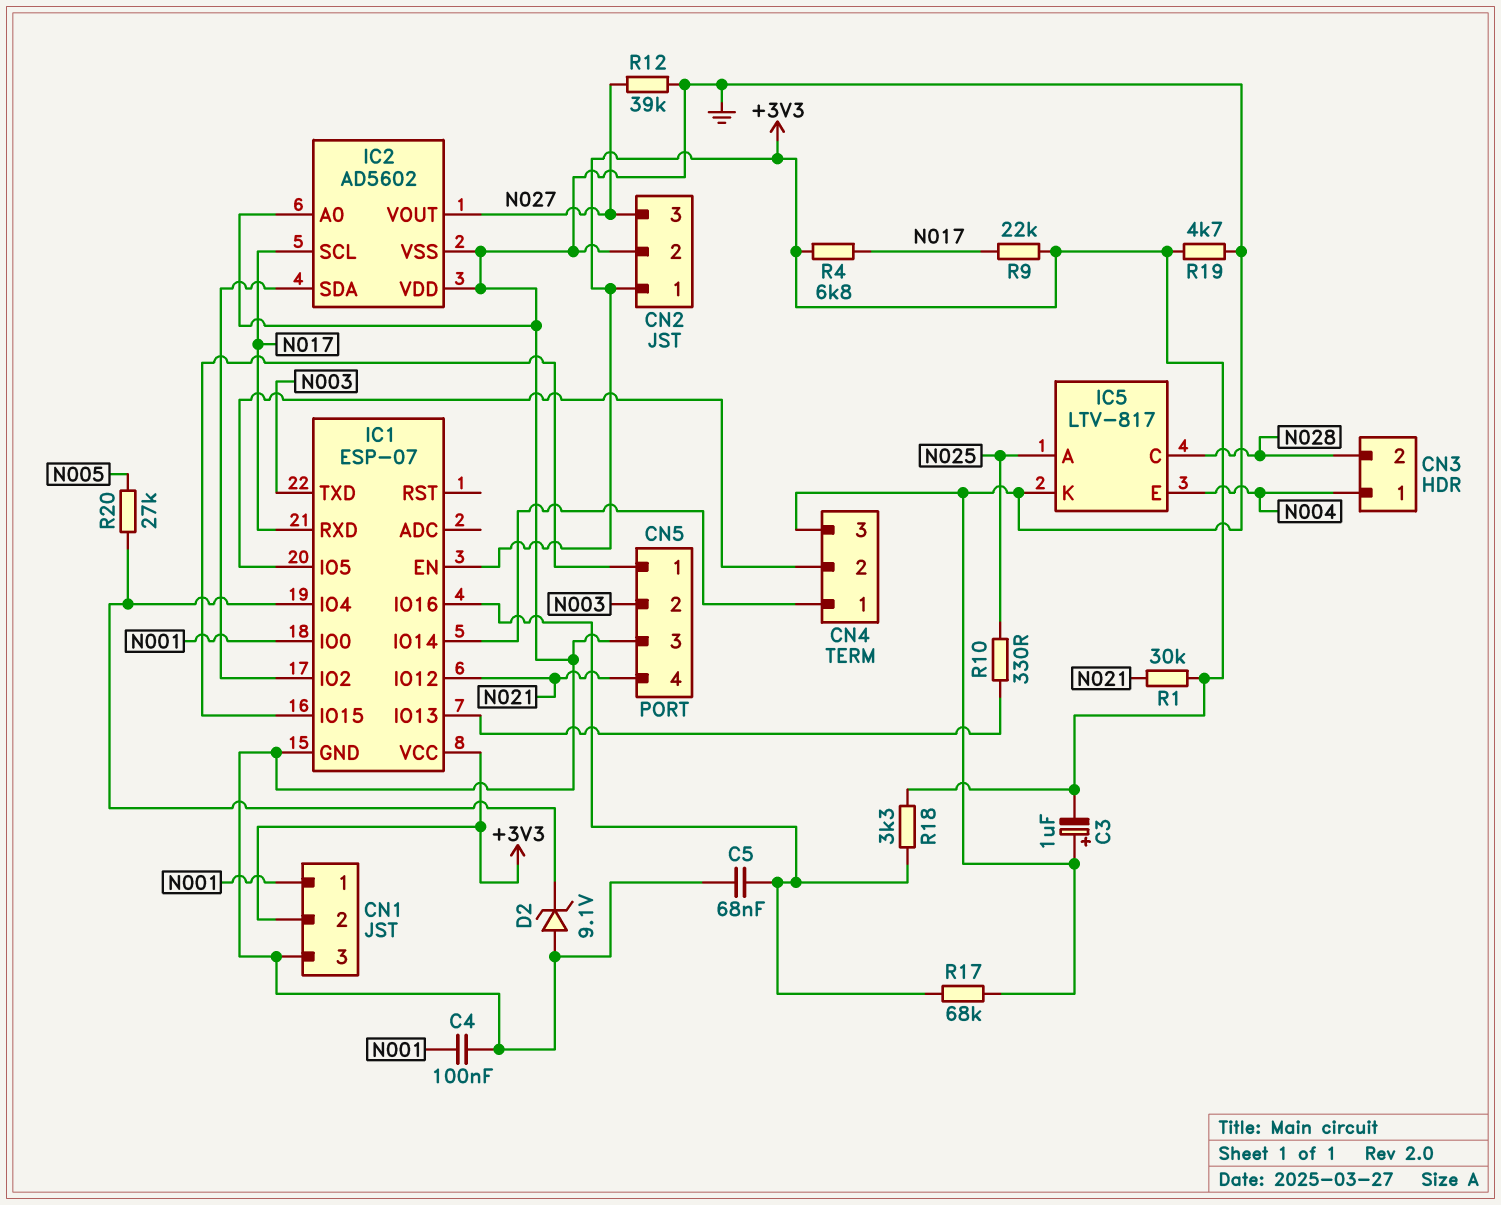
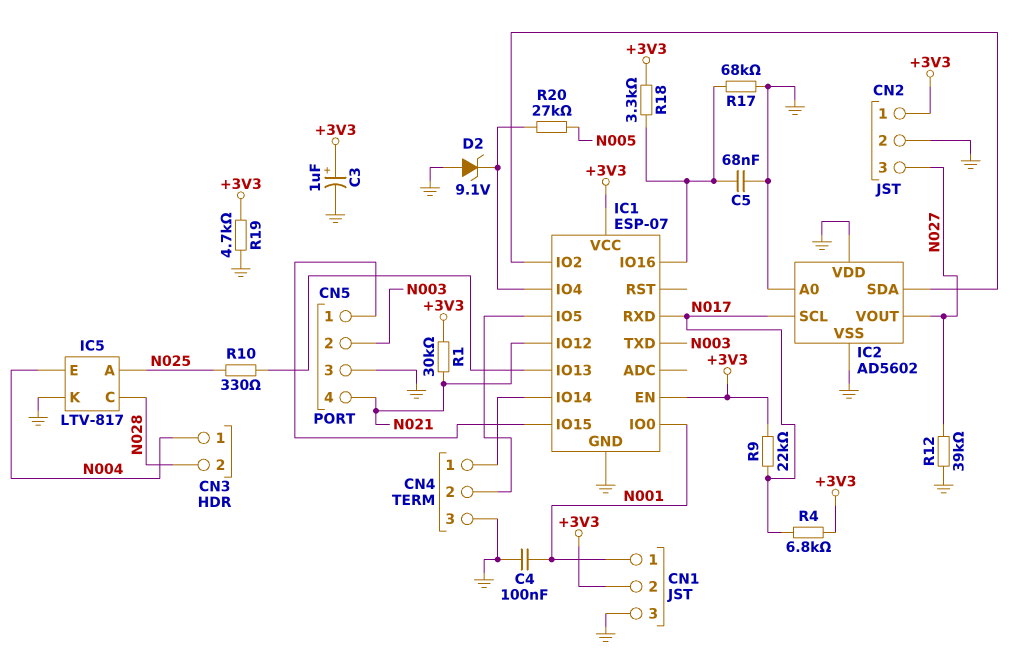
C3: 1uF (plus GND, minus +3V3) -> 1uF (plus +3V3, minus GND)

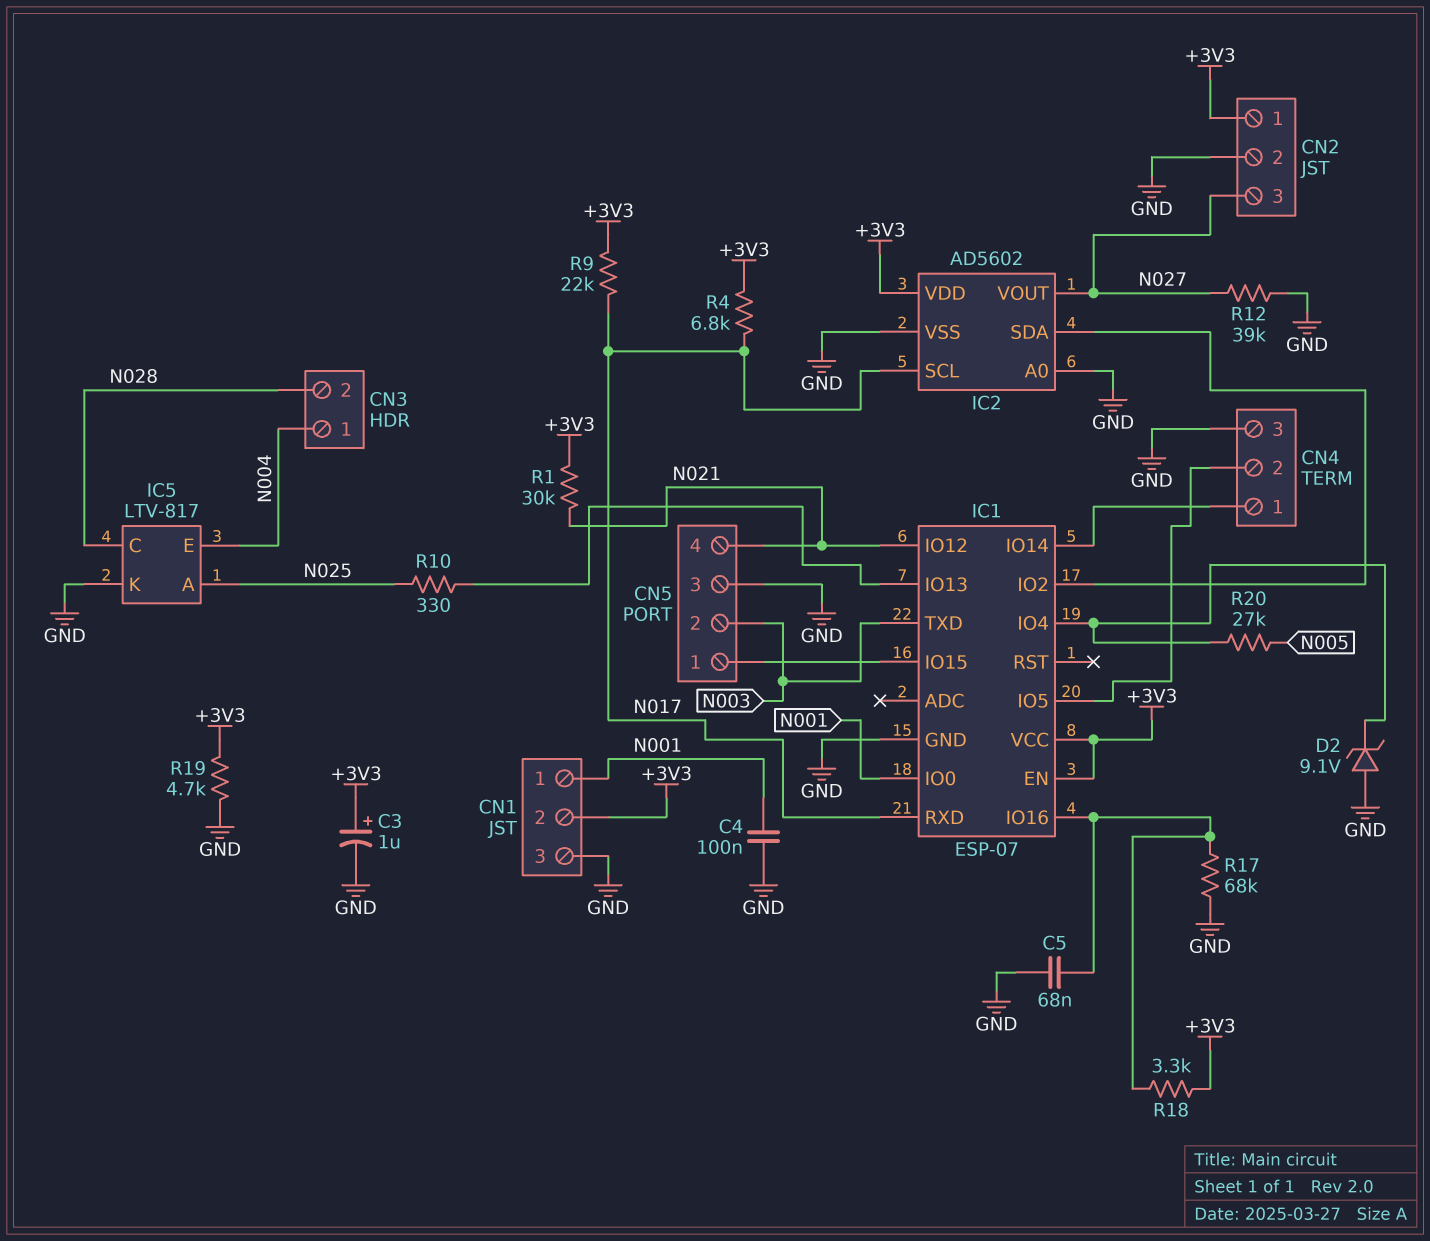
IC2 pin VDD: GND -> +3V3

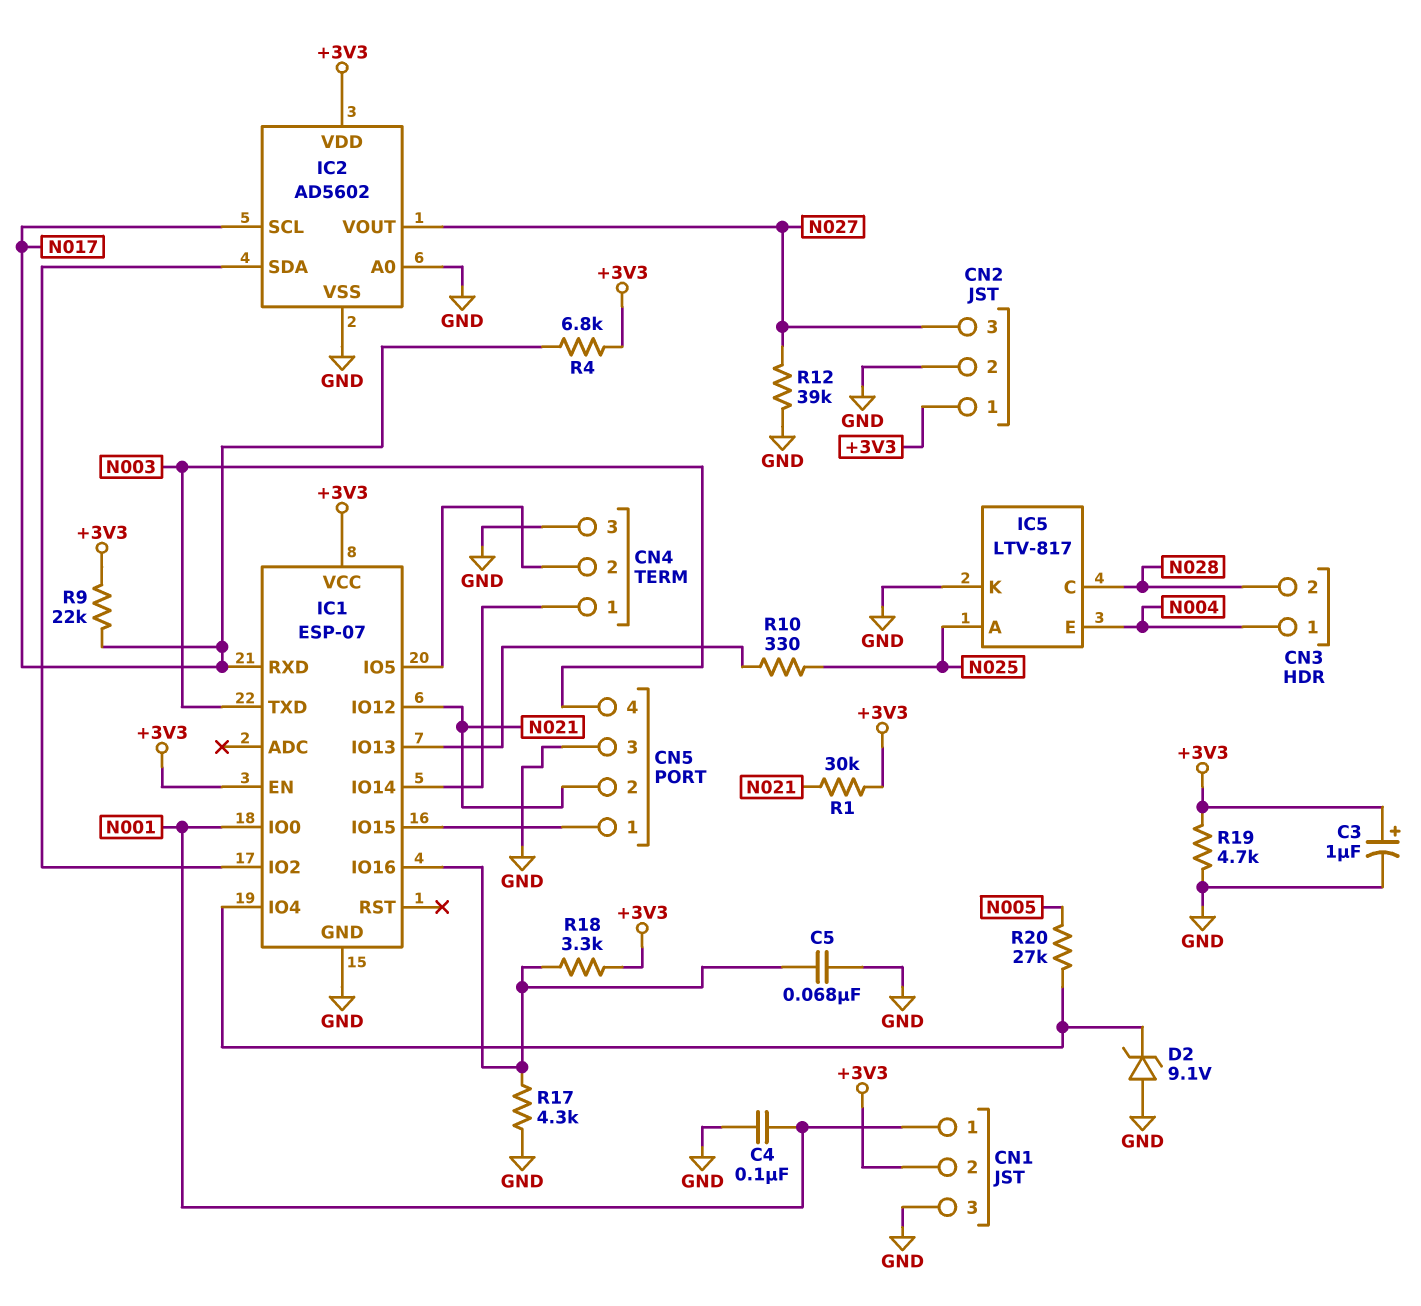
CN5 pin 2: N003 -> N021
CN5 pin 4: N021 -> N003
R17: 68k (GND, IC1/IO16) -> 4.3k (GND, IC1/IO16)

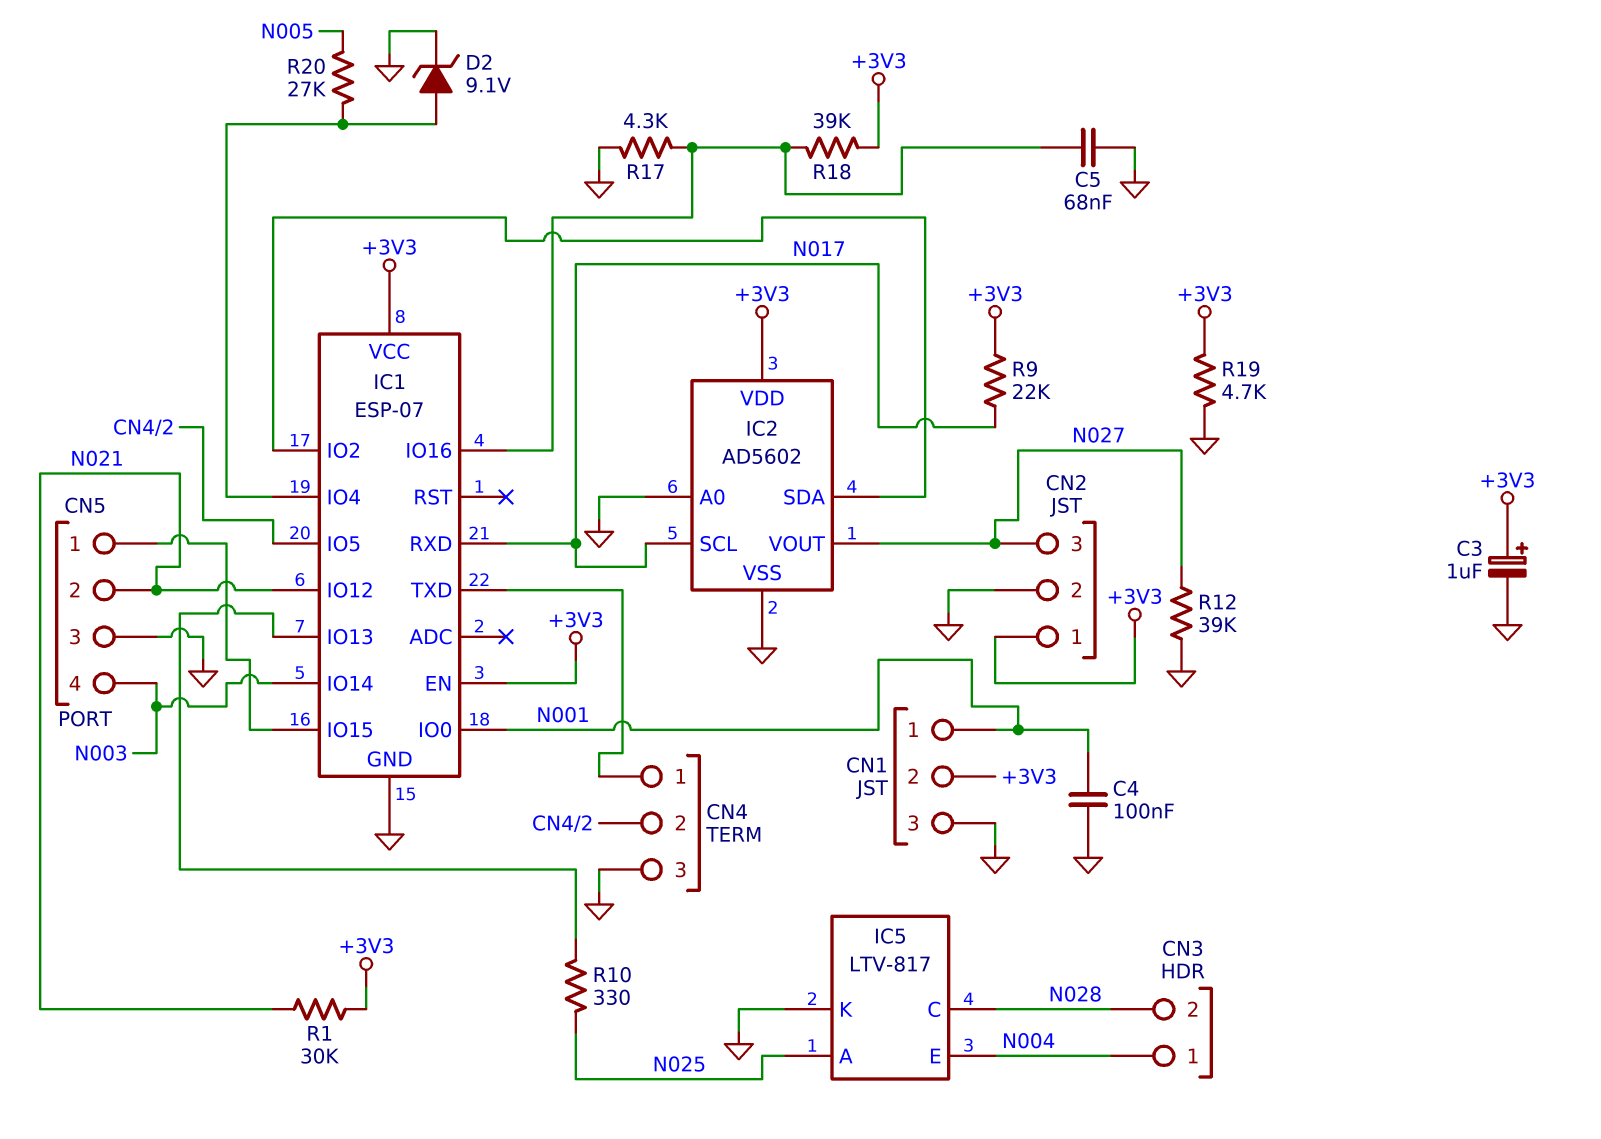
D2: zener 9.1V (A GND, K IC1/IO4) -> zener 9.1V (A IC1/IO4, K GND)
IC1 pin IO14: CN4/1 -> N003
IC1 pin TXD: N003 -> CN4/1
R4: 6.8k (+3V3, N017) -> none
R18: 3.3k (+3V3, IC1/IO16) -> 39k (+3V3, IC1/IO16)

